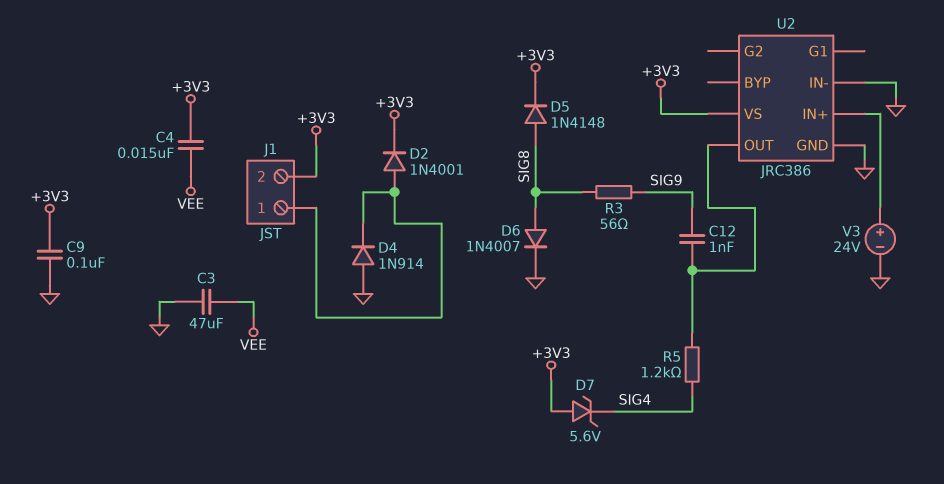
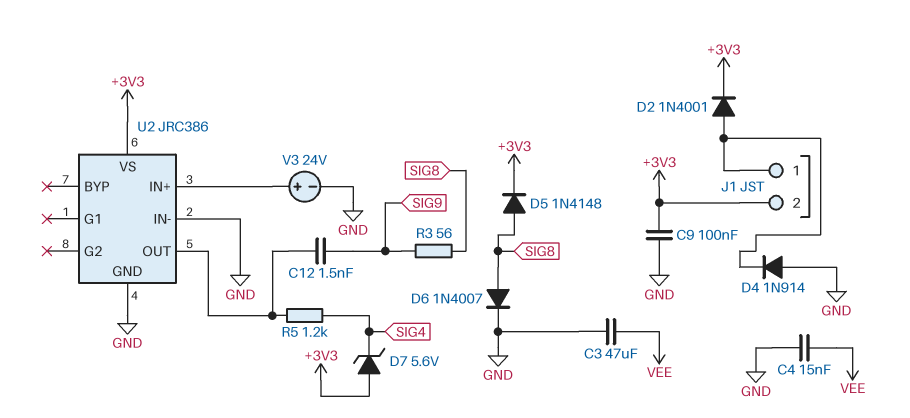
C4: 15nF (+3V3, VEE) -> 15nF (GND, VEE)
C12: 1nF (SIG9, U2/OUT) -> 1.5nF (SIG9, U2/OUT)

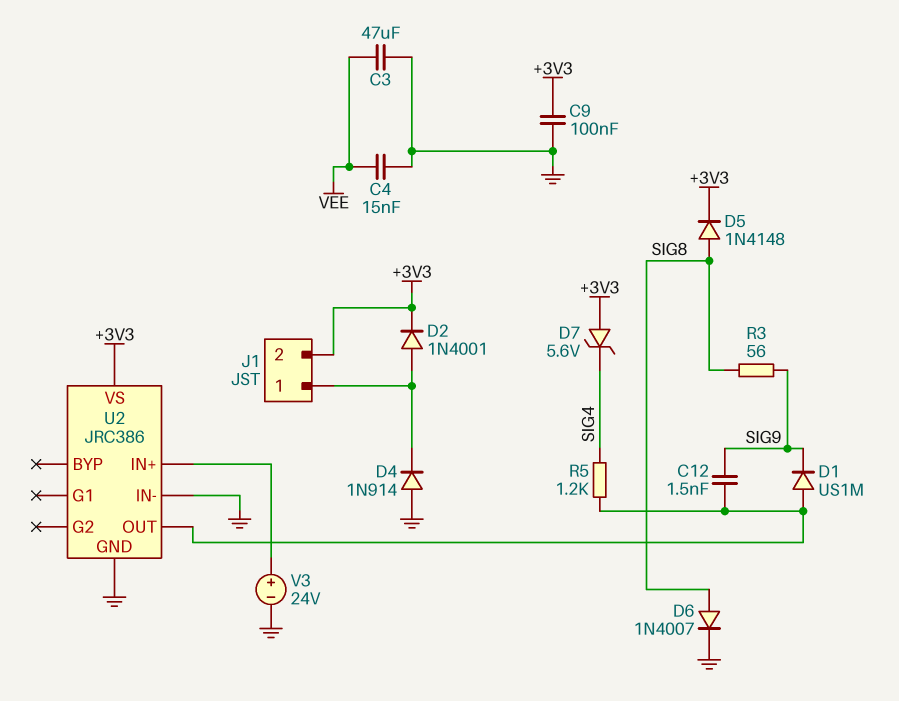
D1: none -> diode US1M (A U2/OUT, K SIG9)

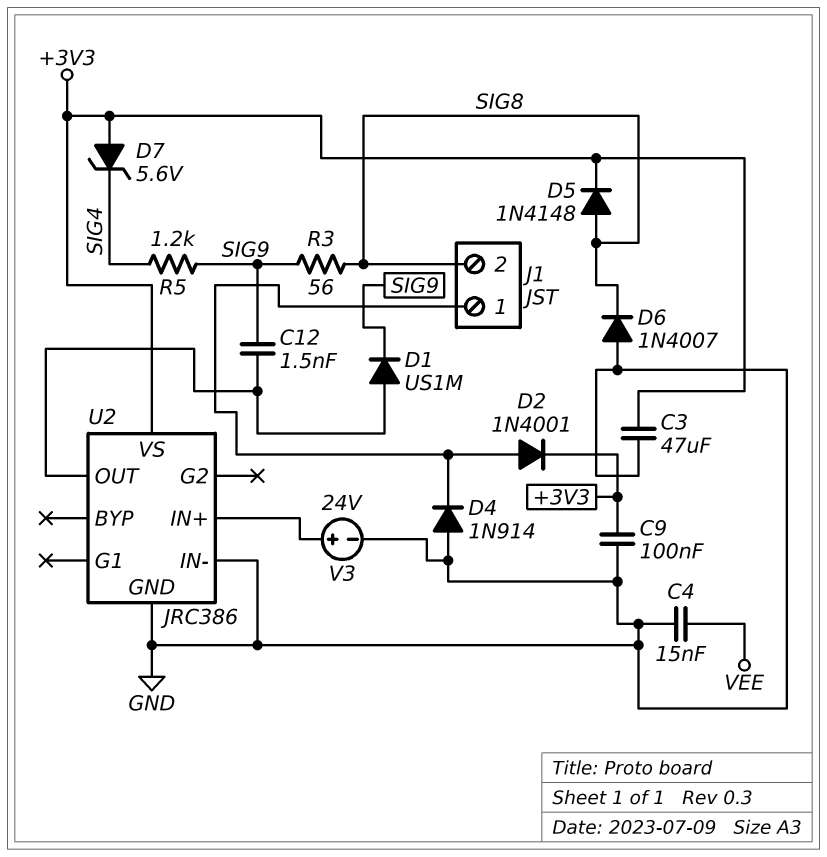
C3: 47uF (GND, VEE) -> 47uF (+3V3, GND)
D6: diode 1N4007 (A SIG8, K GND) -> diode 1N4007 (A GND, K SIG8)
J1 pin 2: +3V3 -> SIG8
R5: 1.2k (SIG4, U2/OUT) -> 1.2k (SIG4, SIG9)

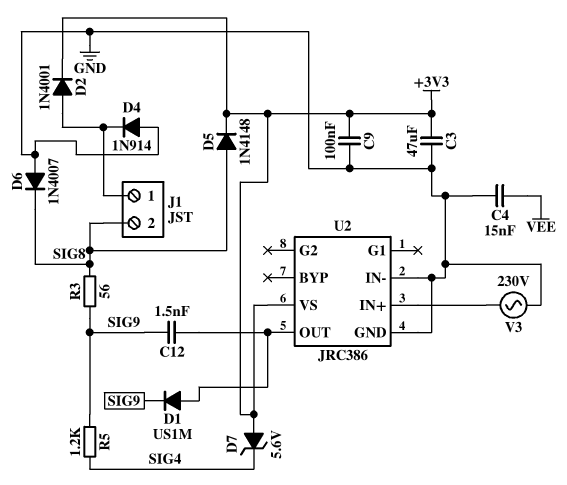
V3: 24V (plus U2/IN+, minus GND) -> AC 230V (GND, U2/IN+)

